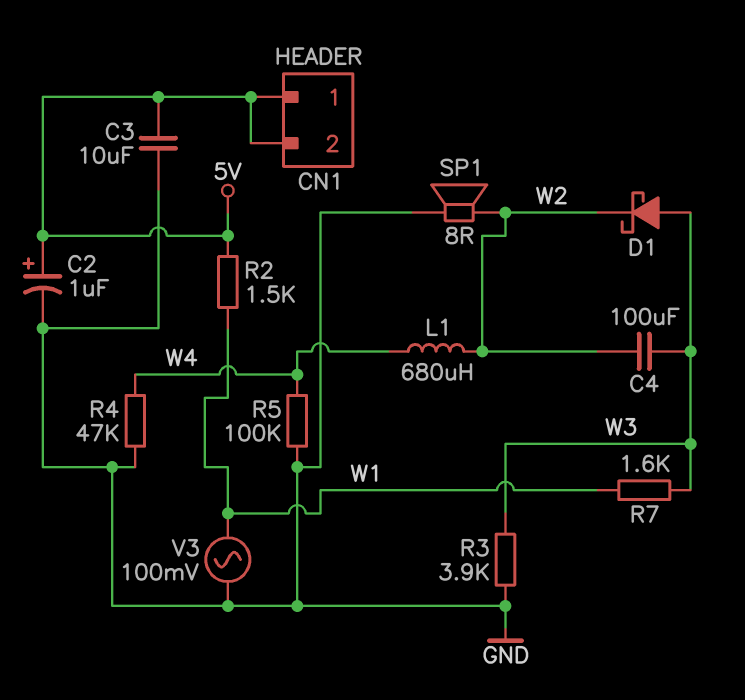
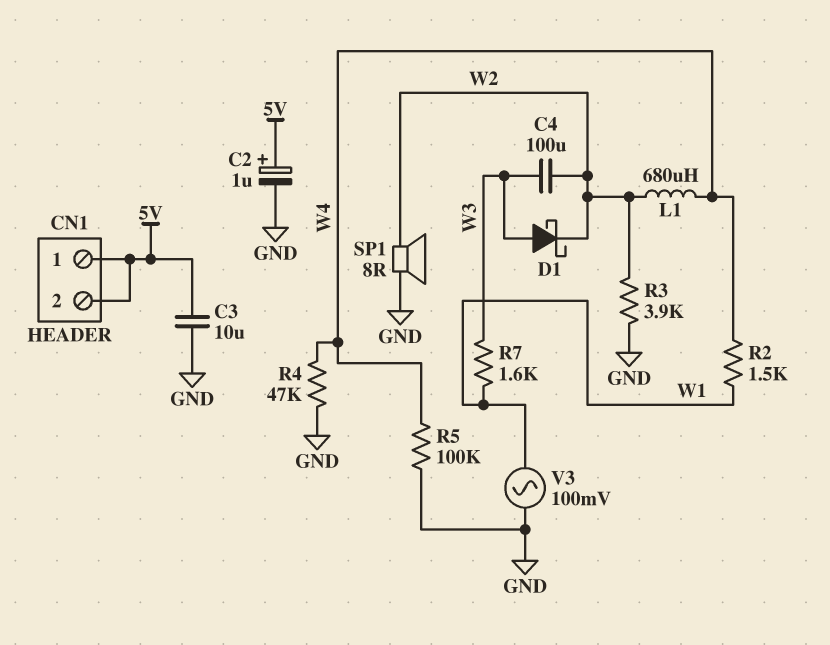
R2: 1.5k (5V, W1) -> 1.5k (W1, W4)
R3: 3.9k (GND, W3) -> 3.9k (GND, W2)

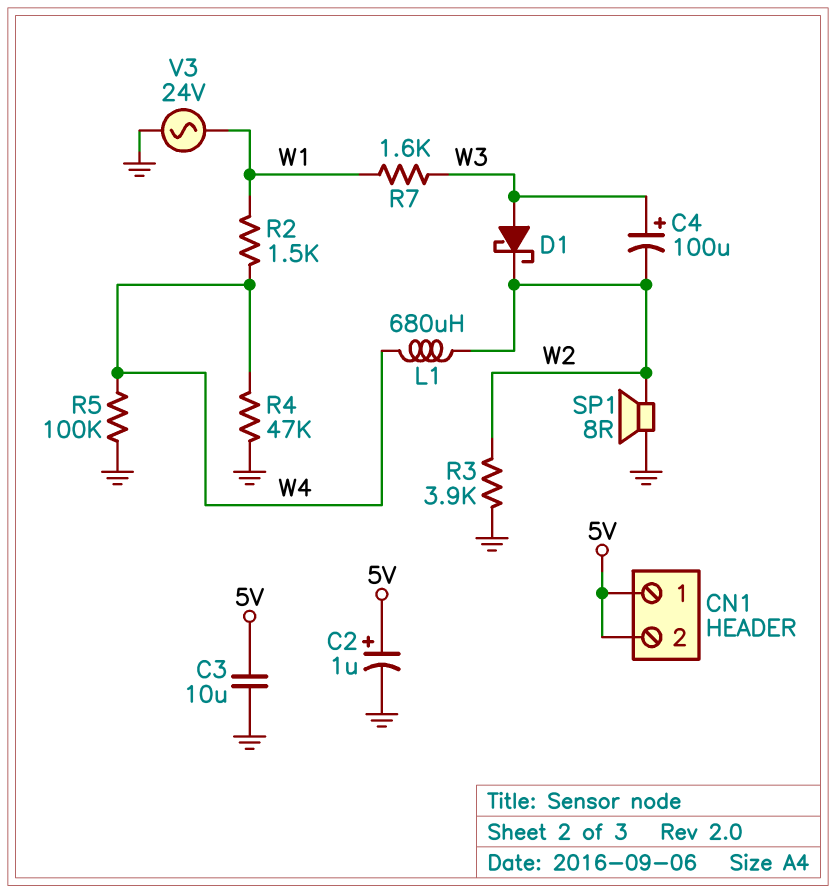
C4: 100uF (W2, W3) -> 100uF (plus W3, minus W2)
V3: AC 100mV (GND, W1) -> AC 24V (GND, W1)

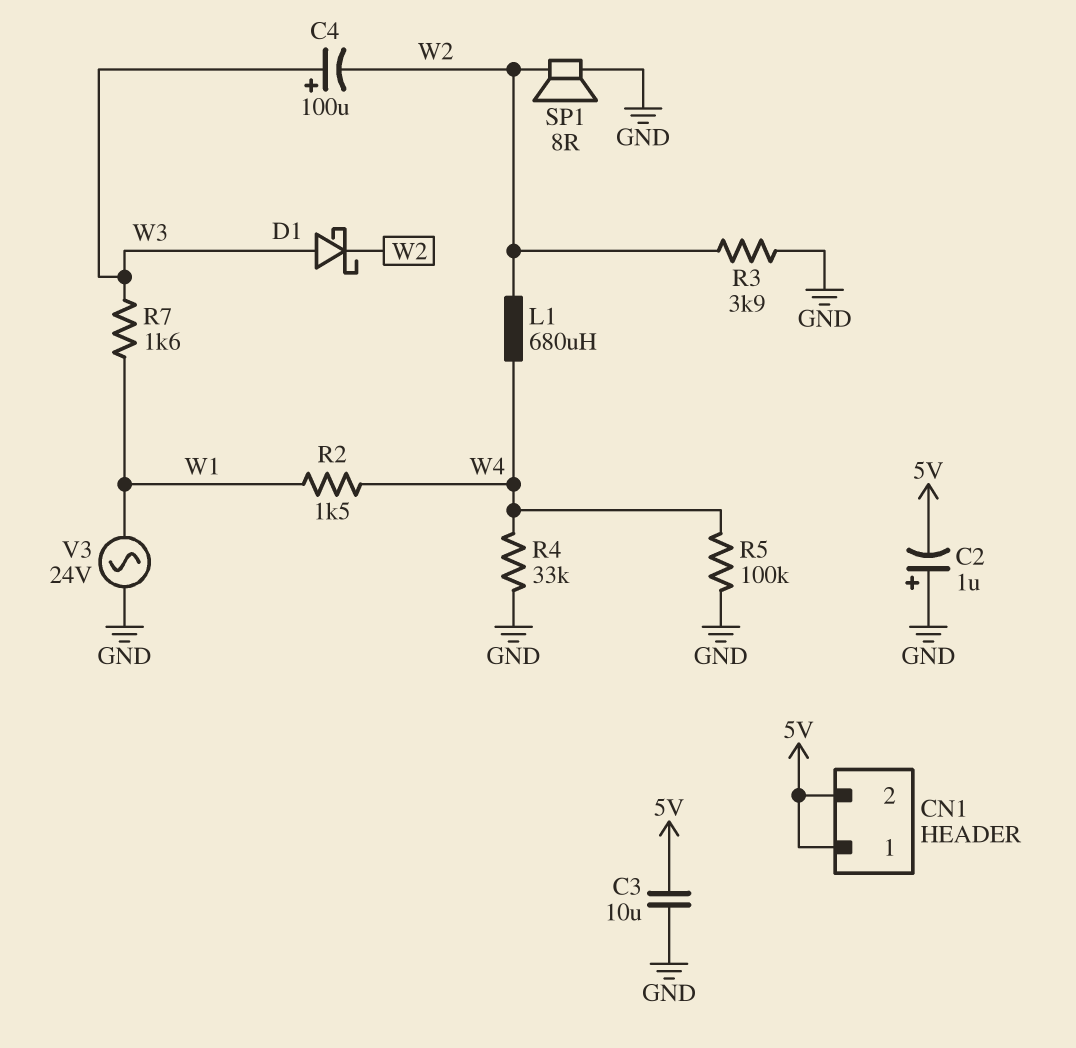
C2: 1uF (plus 5V, minus GND) -> 1uF (plus GND, minus 5V)
R4: 47k (GND, W4) -> 33k (GND, W4)

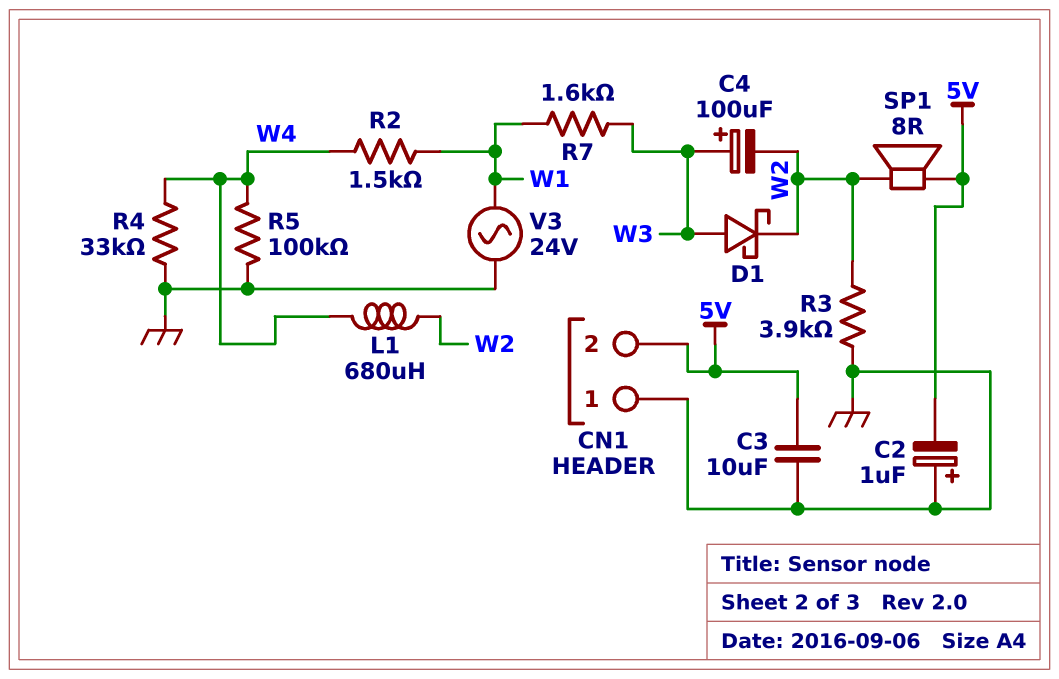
CN1 pin 1: 5V -> GND
SP1: speaker 8R (GND, W2) -> speaker 8R (5V, W2)

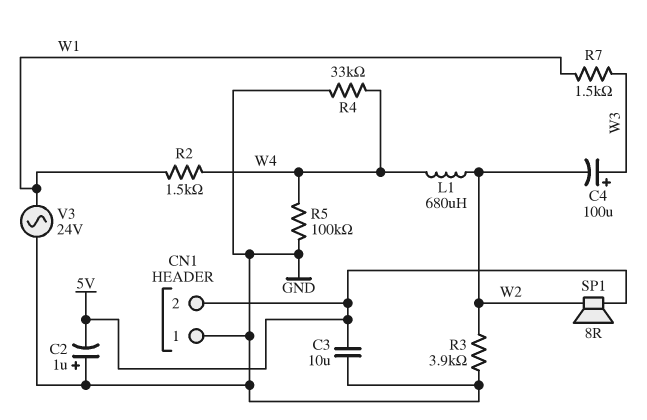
D1: schottky (A W3, K W2) -> none
R7: 1.6k (W1, W3) -> 1.5k (W1, W3)

